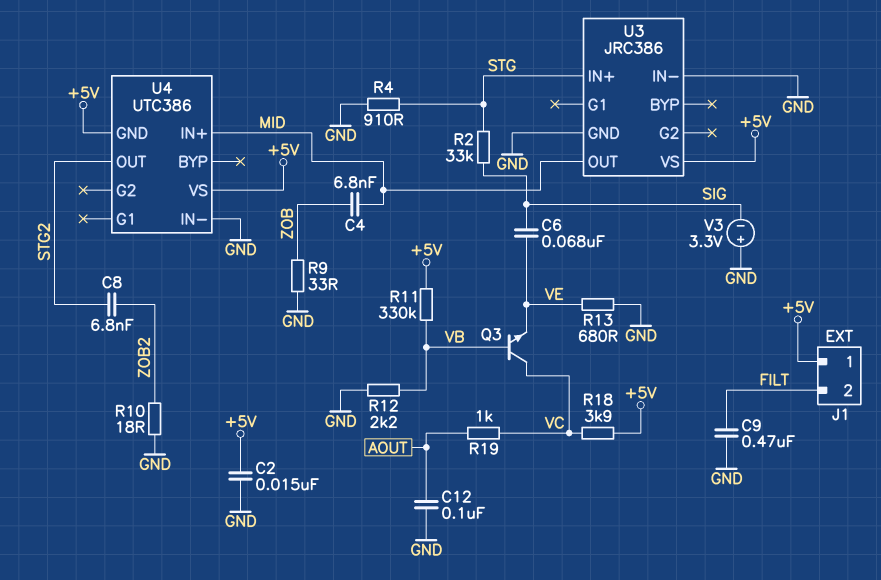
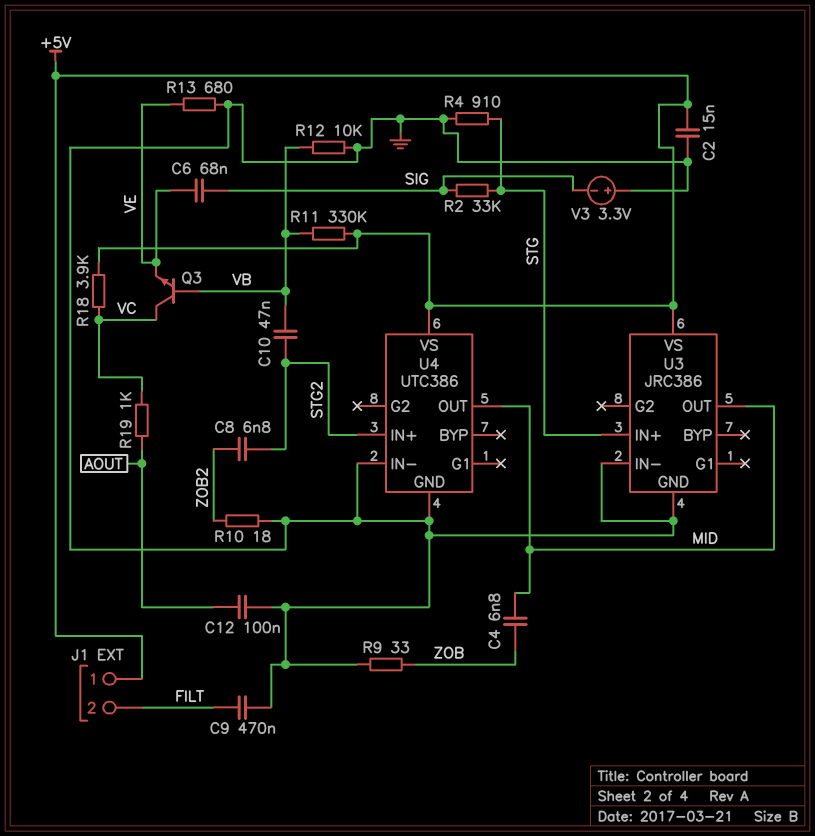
C10: none -> 47nF (STG2, VB)
R12: 2.2k (GND, VB) -> 10k (GND, VB)
U4 pin GND: +5V -> GND
U4 pin IN+: MID -> STG2
U4 pin OUT: STG2 -> MID

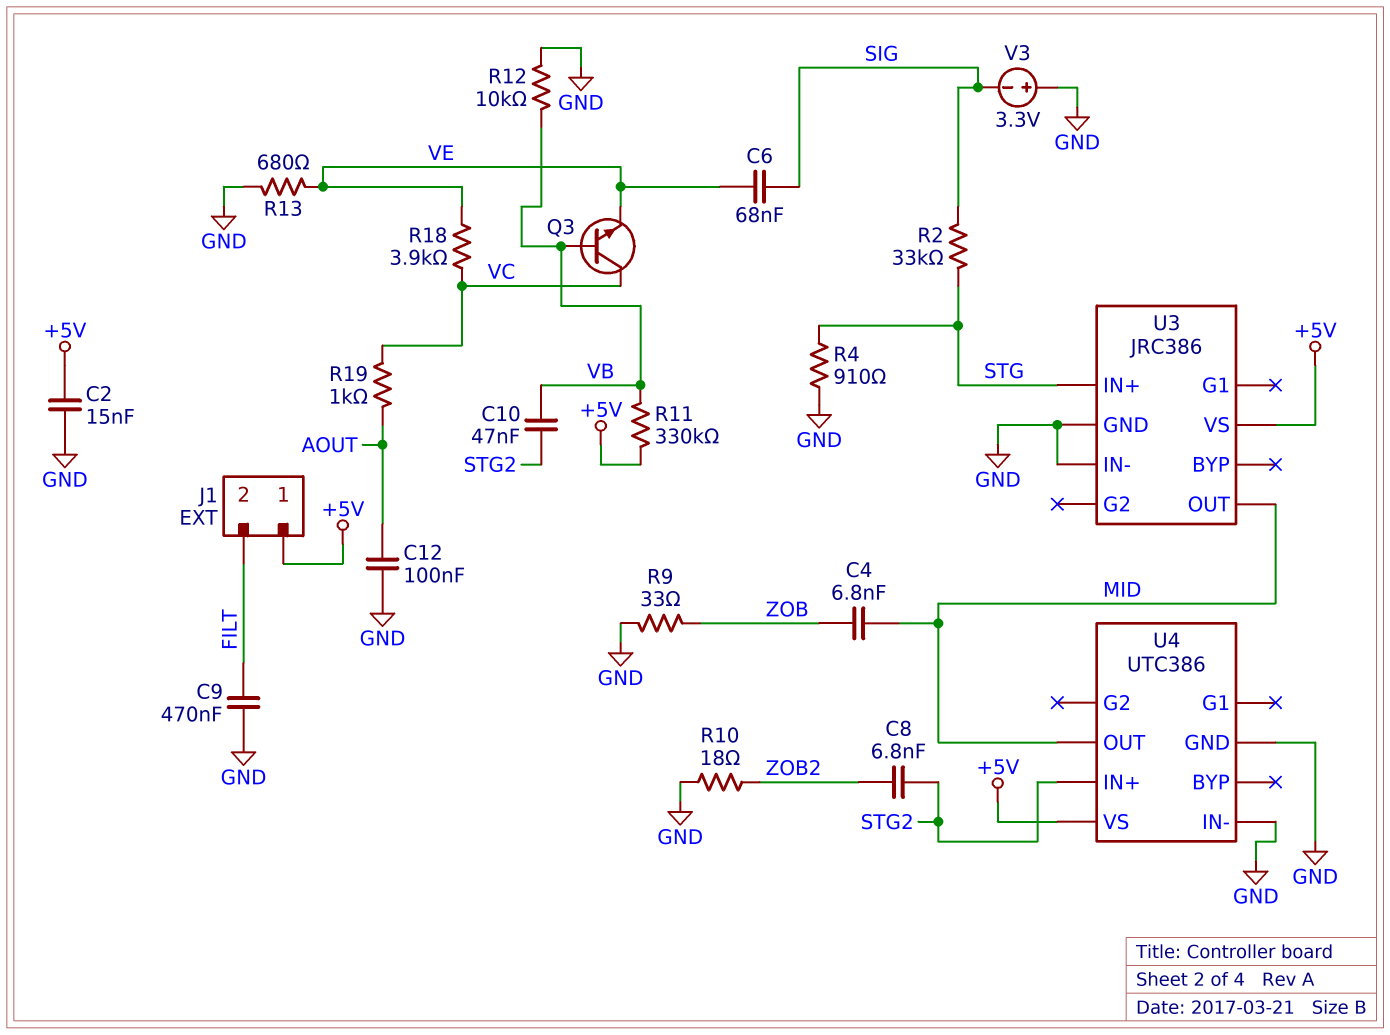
R18: 3.9k (+5V, VC) -> 3.9k (VC, VE)

